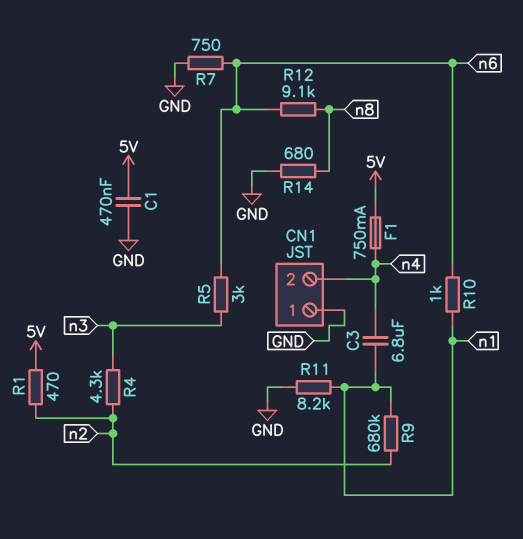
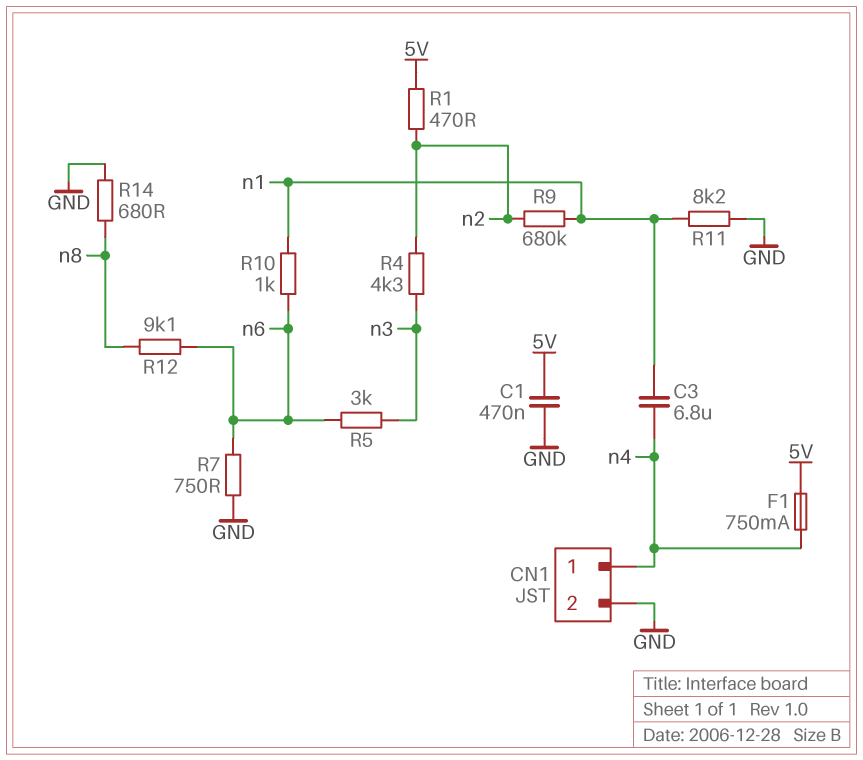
CN1 pin 1: GND -> n4
CN1 pin 2: n4 -> GND

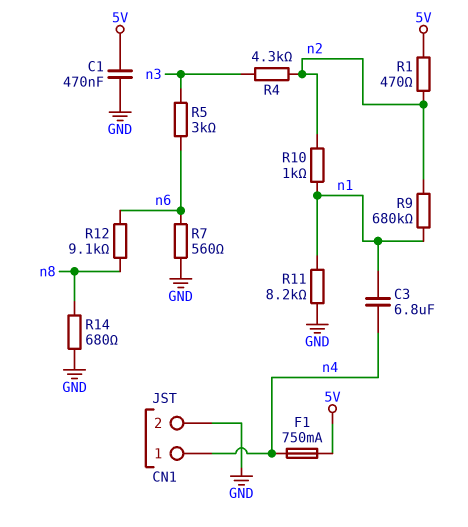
R7: 750 (GND, n6) -> 560 (GND, n6)
R10: 1k (n1, n6) -> 1k (n1, n2)

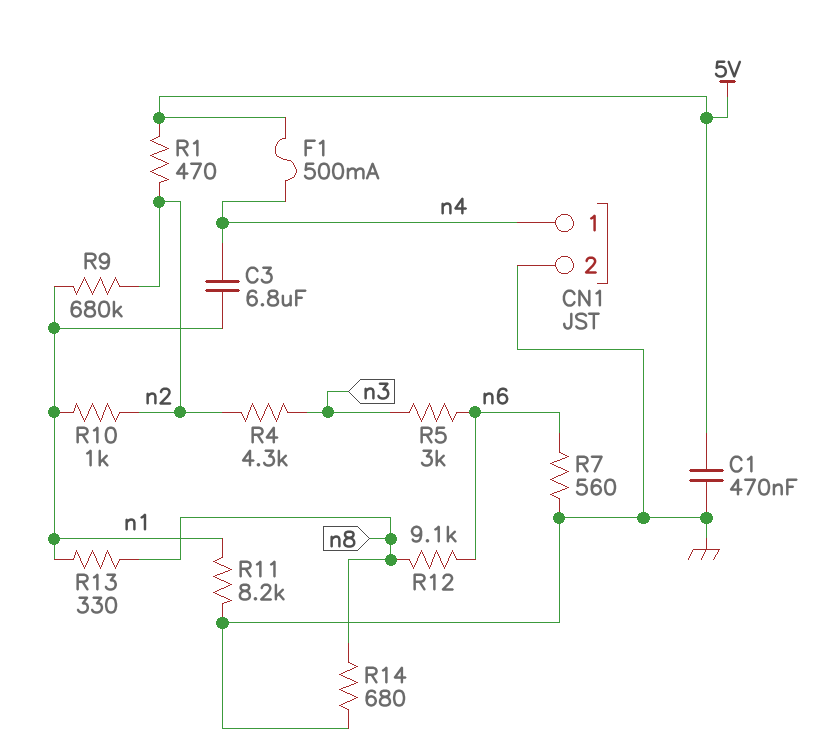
F1: 750mA (5V, n4) -> 500mA (5V, n4)
R13: none -> 330 (n1, n8)

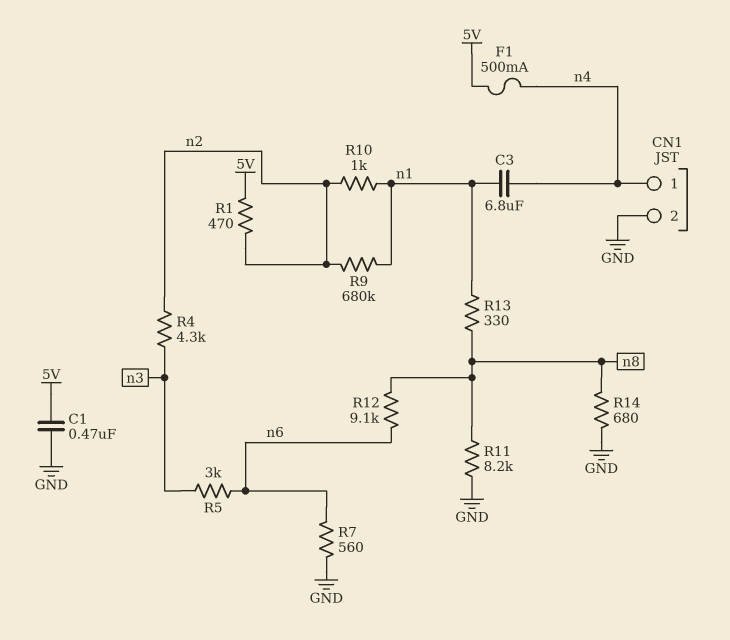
R11: 8.2k (GND, n1) -> 8.2k (GND, n8)

